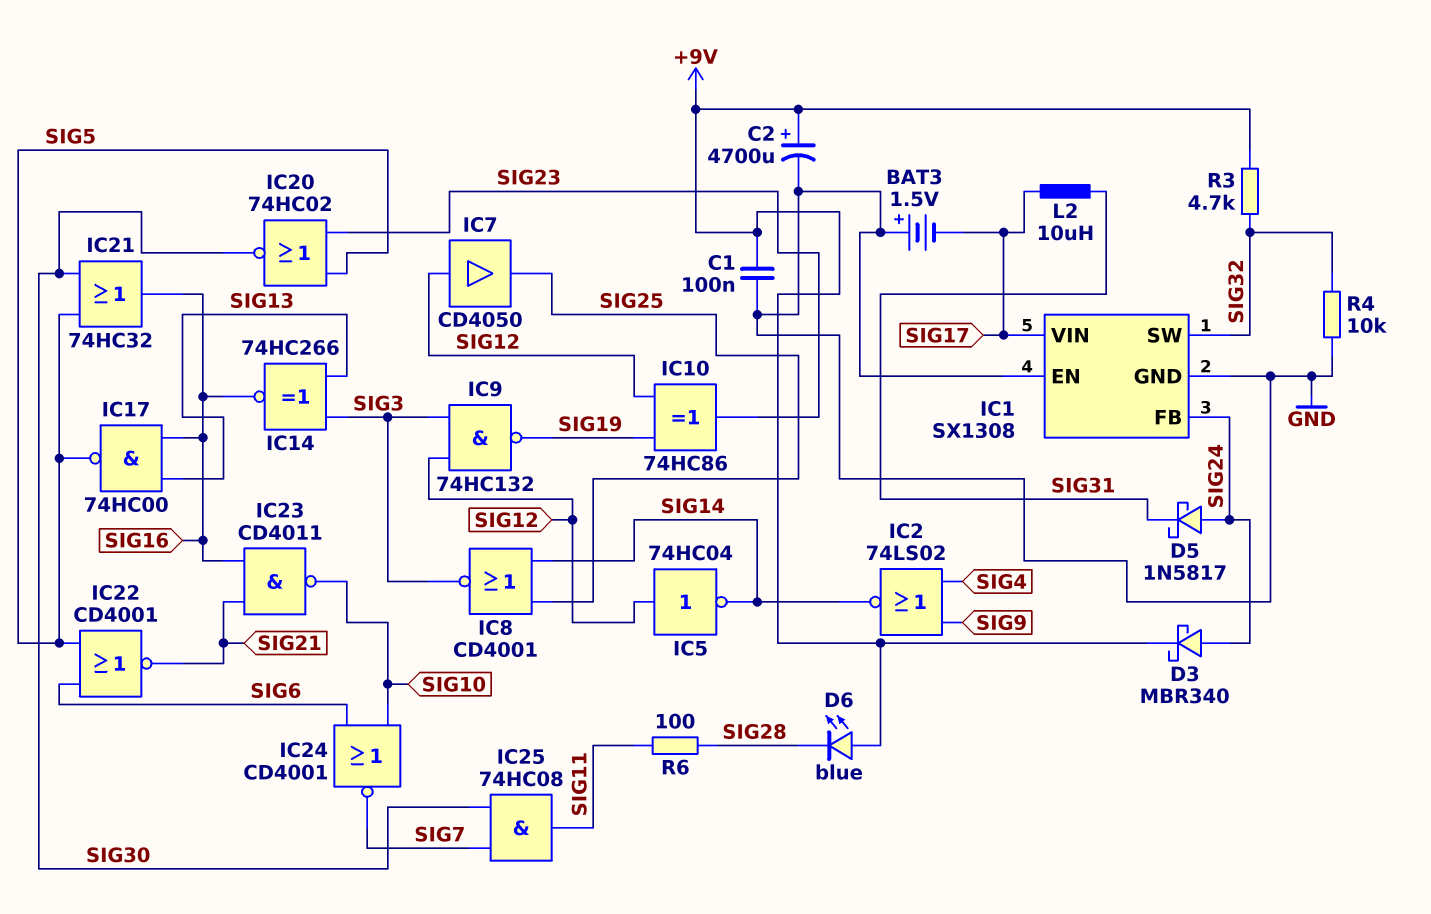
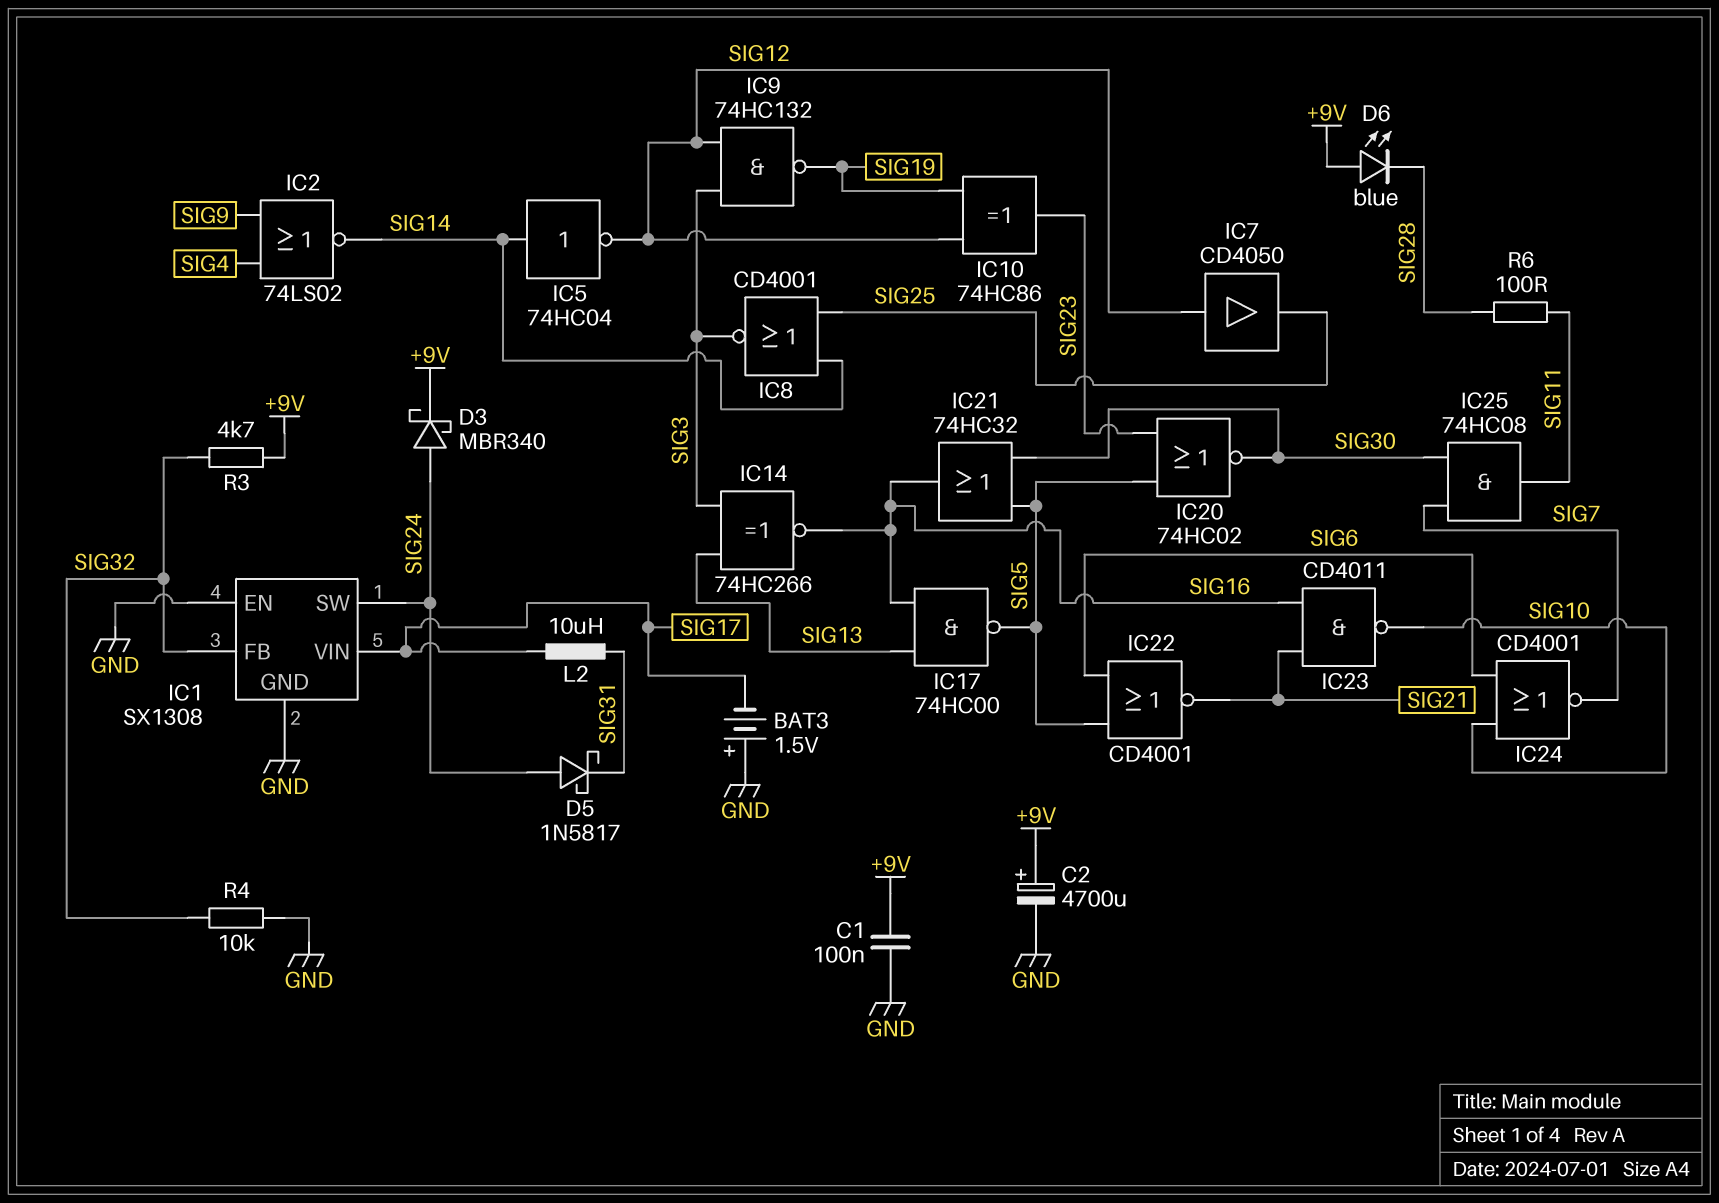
IC1 pin FB: SIG24 -> SIG32
IC1 pin SW: SIG32 -> SIG24
IC5: NOT 74HC04 (in SIG12, out SIG14) -> NOT 74HC04 (in SIG14, out SIG12)

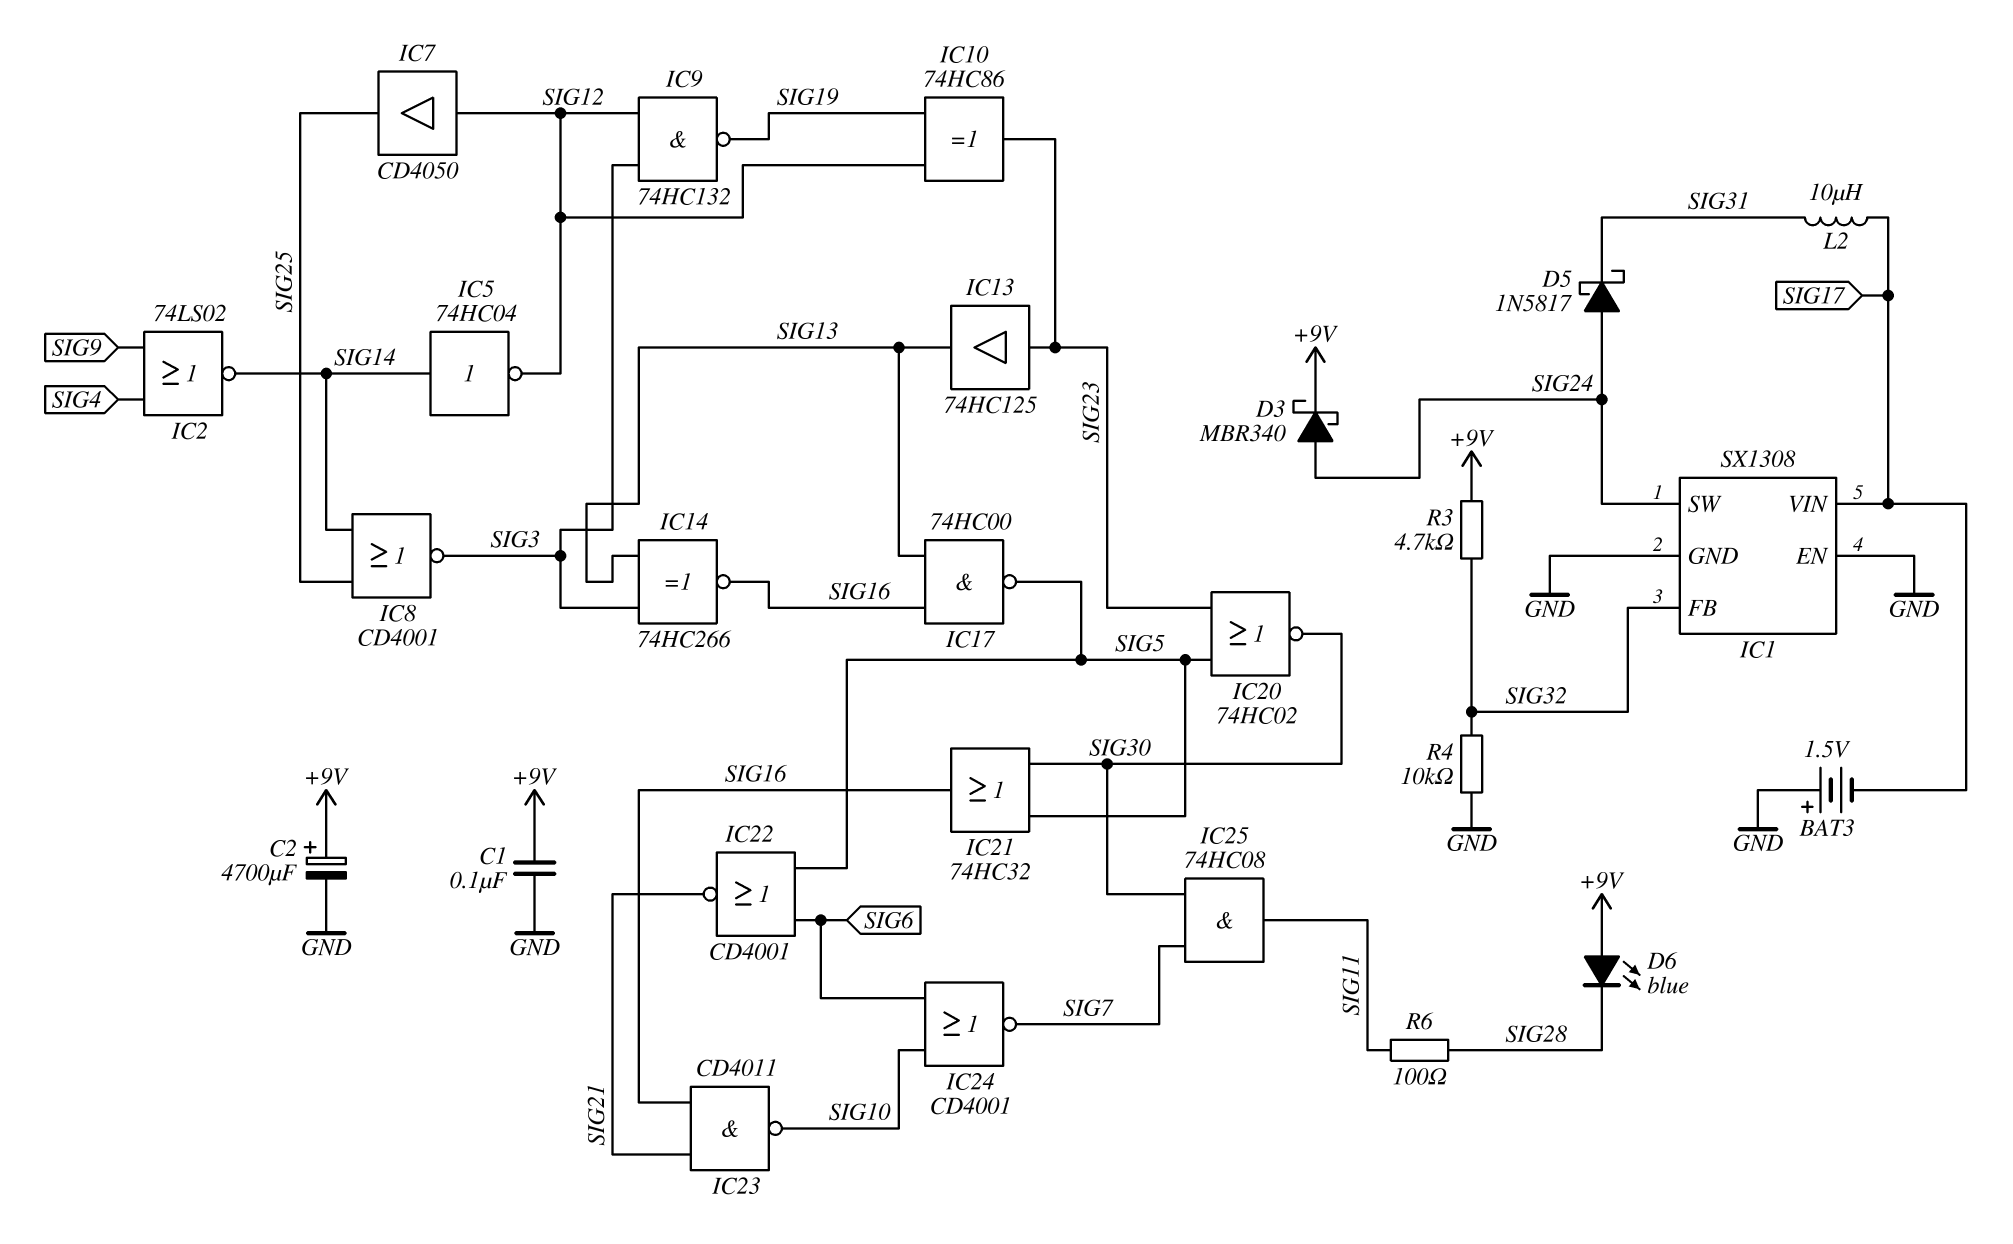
IC13: none -> buffer 74HC125 (in SIG23, out SIG13)

